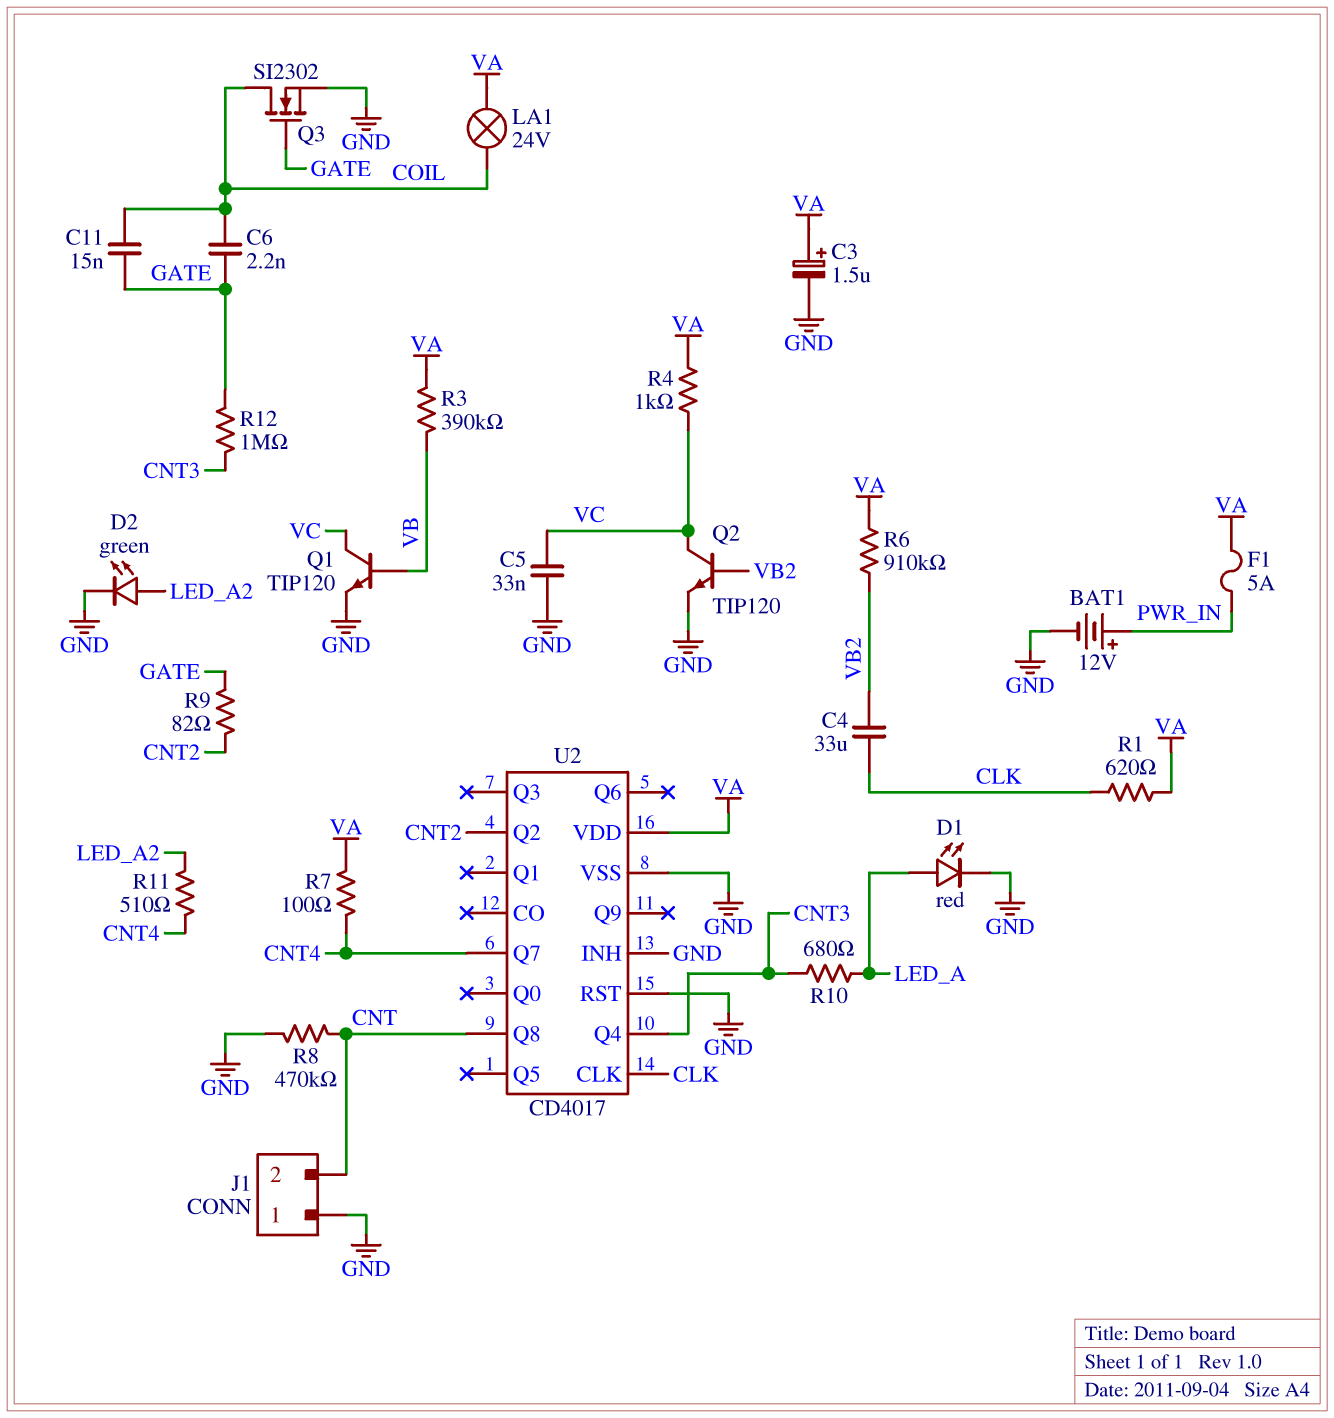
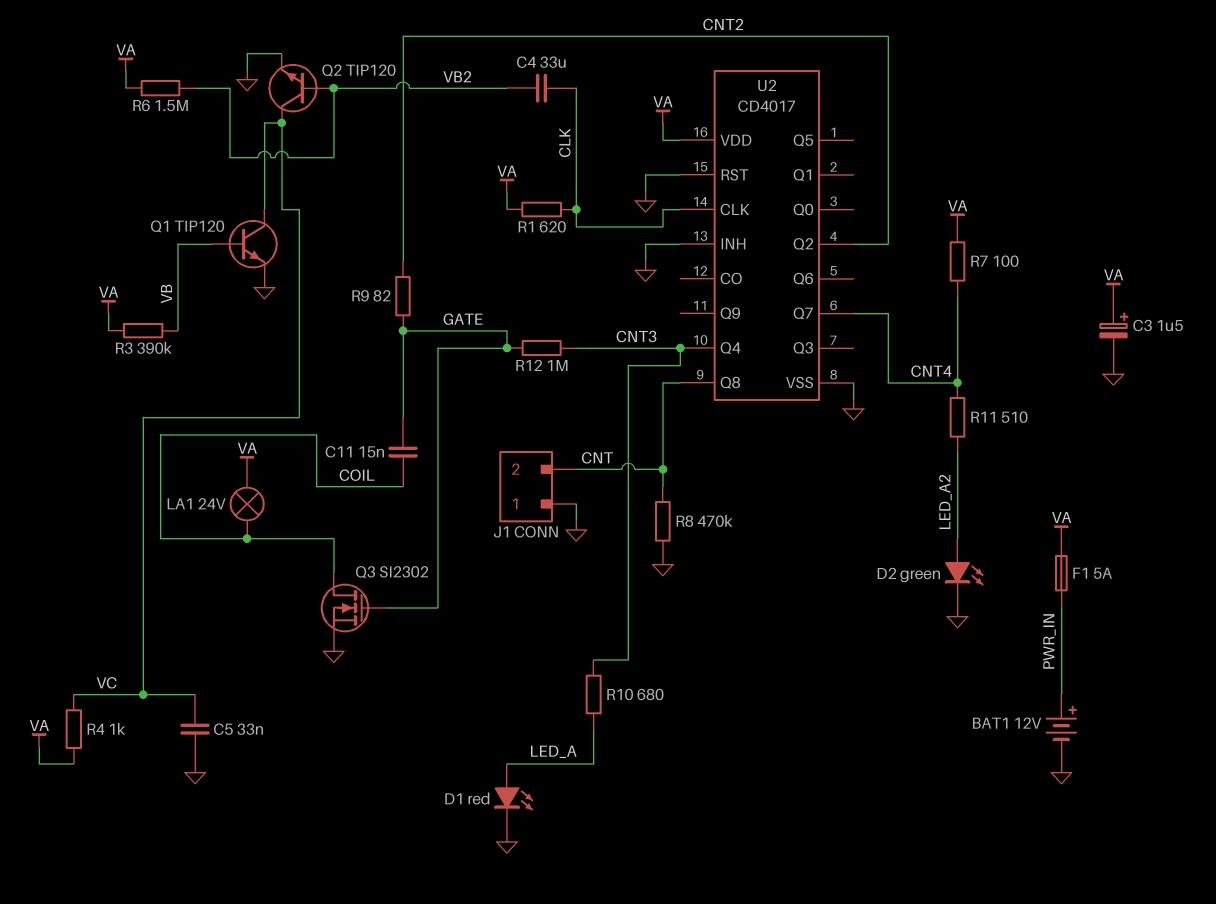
C6: 2.2nF (COIL, GATE) -> none
R6: 910k (VA, VB2) -> 1.5M (VA, VB2)

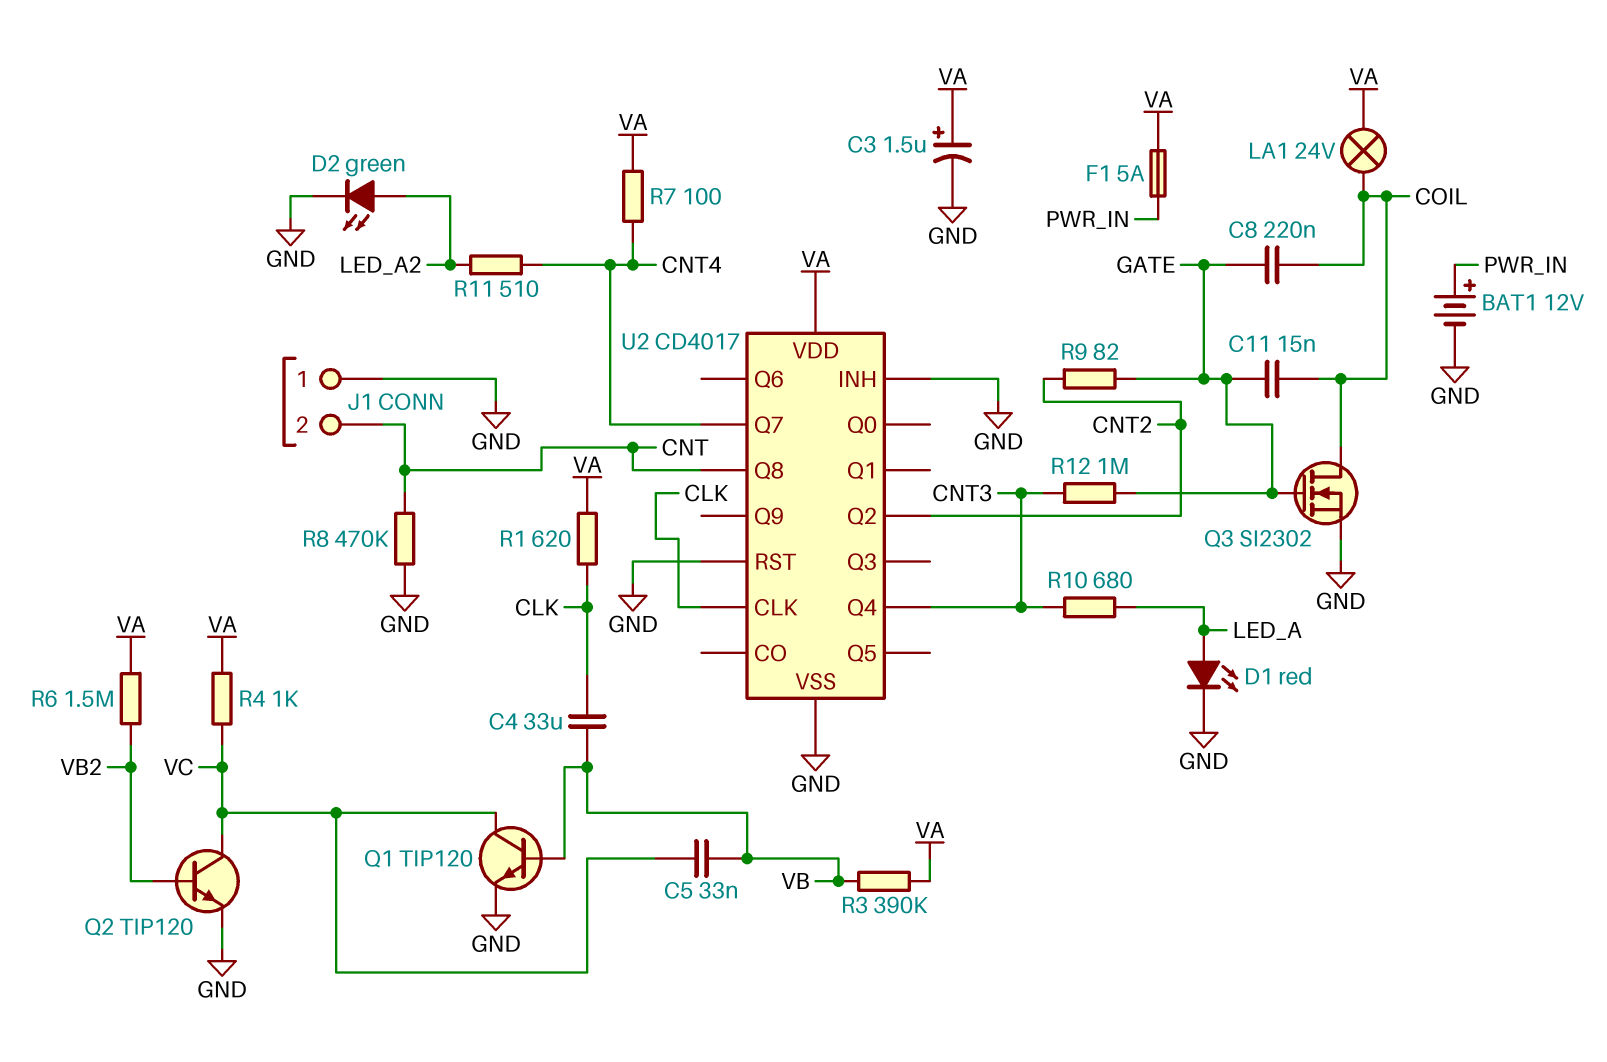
C4: 33uF (CLK, VB2) -> 33uF (CLK, VB)
C5: 33nF (GND, VC) -> 33nF (VB, VC)
C8: none -> 220nF (COIL, GATE)

